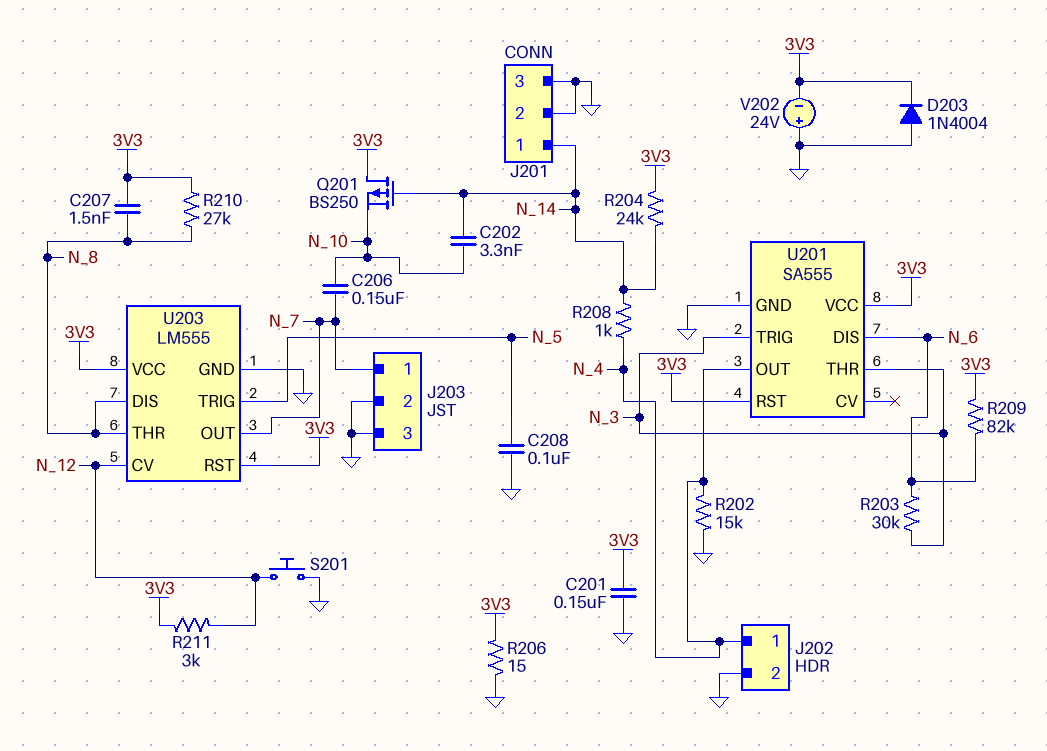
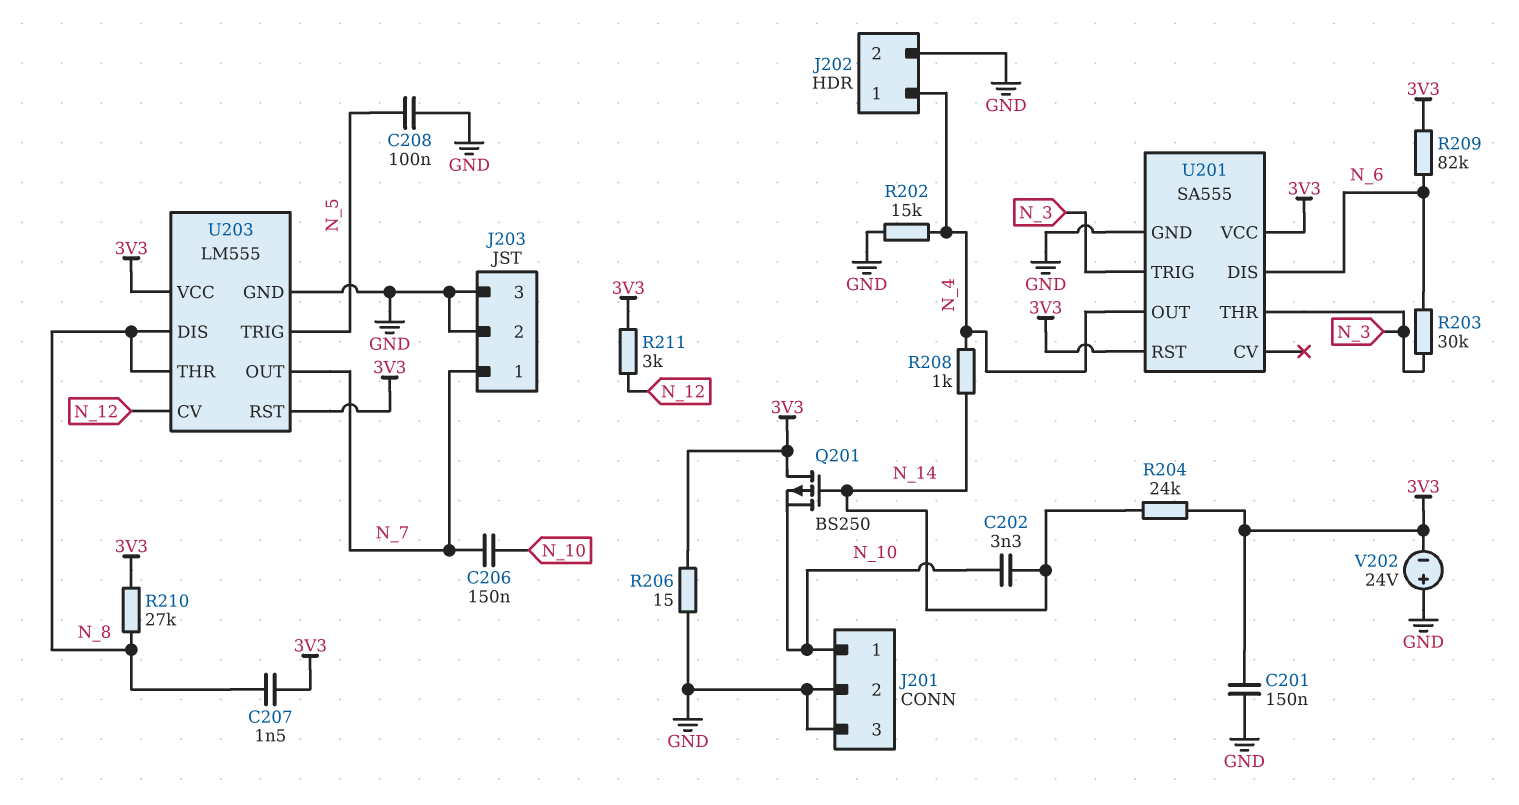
D203: diode 1N4004 (A GND, K 3V3) -> none
J201 pin 1: N_14 -> N_10
S201: button (GND, N_12) -> none

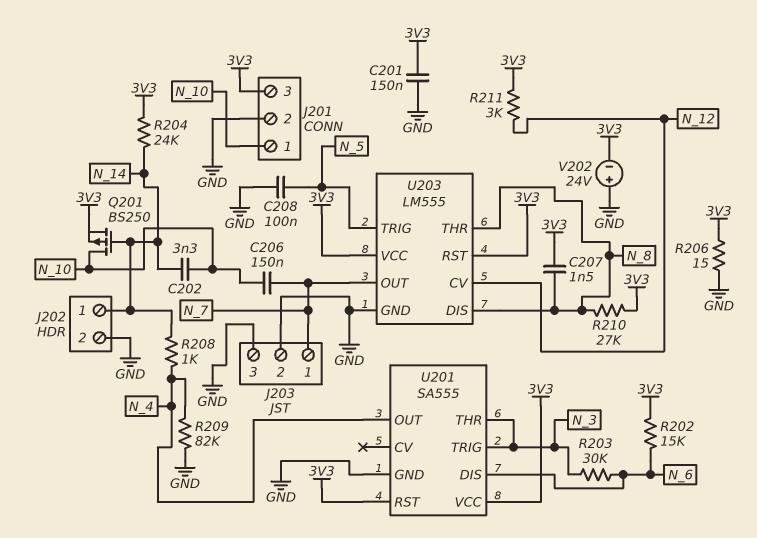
J201 pin 3: GND -> 3V3
J202 pin 1: N_4 -> N_14
Q201: PMOS BS250 (G N_14, D 3V3, S N_10) -> PMOS BS250 (G N_14, D N_10, S 3V3)
R202: 15k (GND, N_4) -> 15k (3V3, N_6)
R209: 82k (3V3, N_6) -> 82k (GND, N_4)

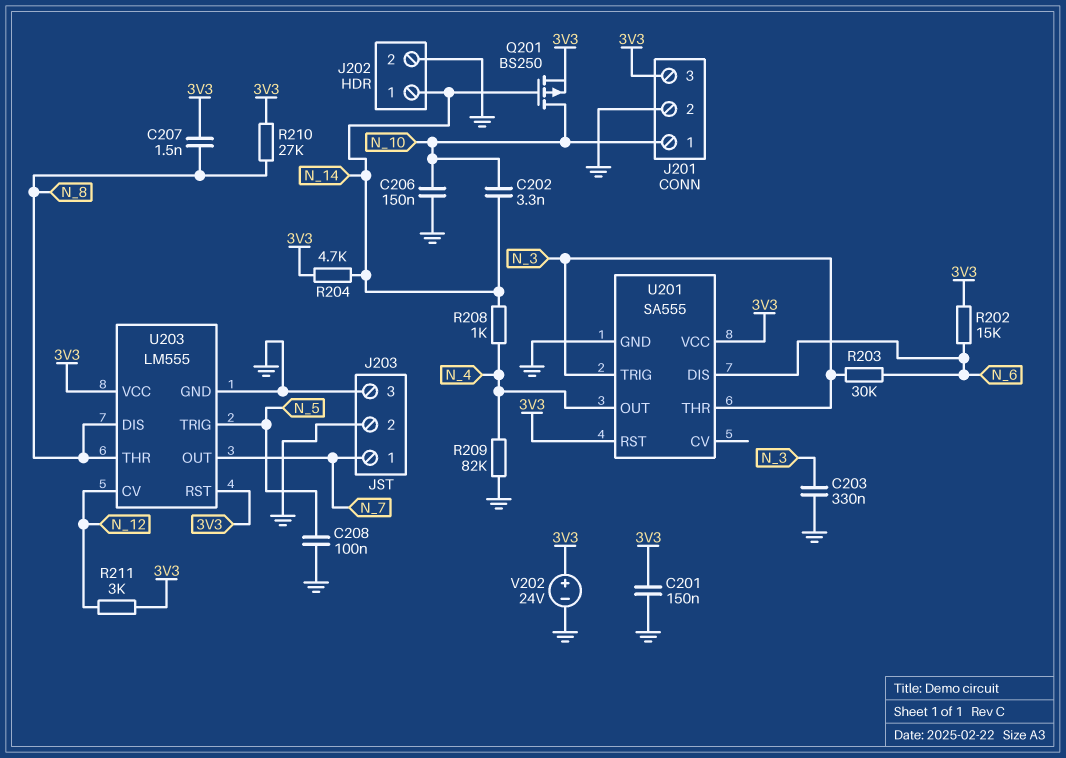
C203: none -> 330nF (GND, N_3)
C206: 150nF (N_7, N_10) -> 150nF (GND, N_10)
R204: 24k (3V3, N_14) -> 4.7k (3V3, N_14)
R206: 15 (3V3, GND) -> none
V202: 24V (plus GND, minus 3V3) -> 24V (plus 3V3, minus GND)

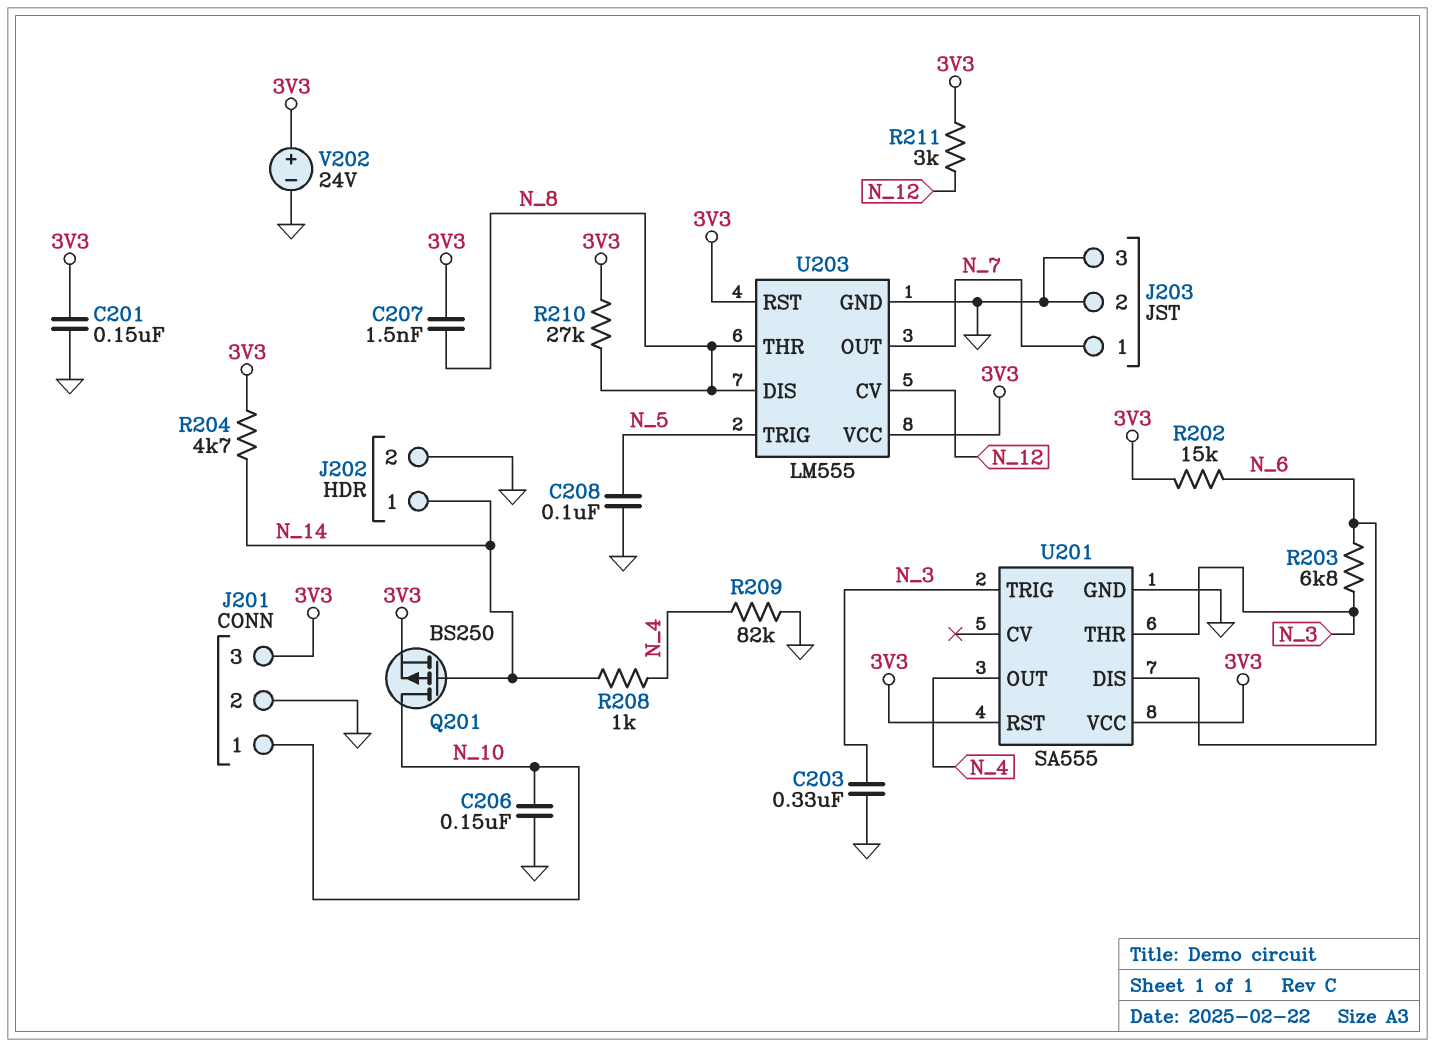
C202: 3.3nF (N_10, N_14) -> none
R203: 30k (N_3, N_6) -> 6.8k (N_3, N_6)

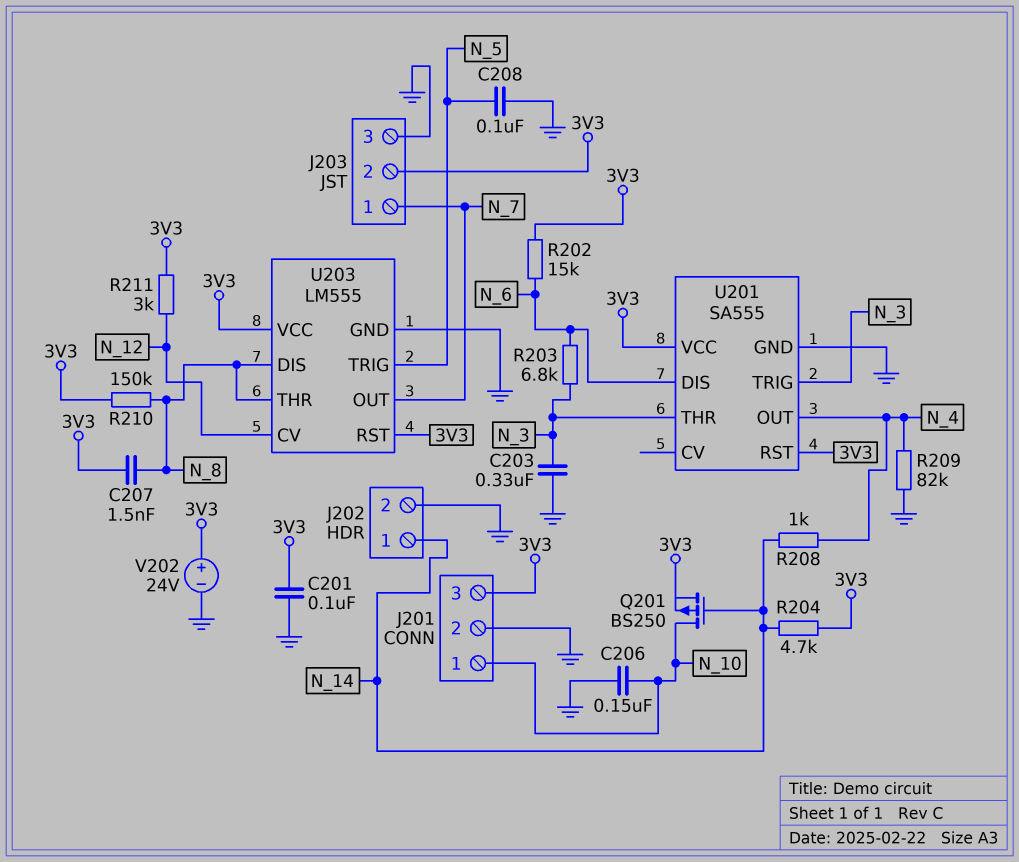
C201: 150nF (3V3, GND) -> 100nF (3V3, GND)
J203 pin 2: GND -> 3V3
R210: 27k (3V3, N_8) -> 150k (3V3, N_8)

